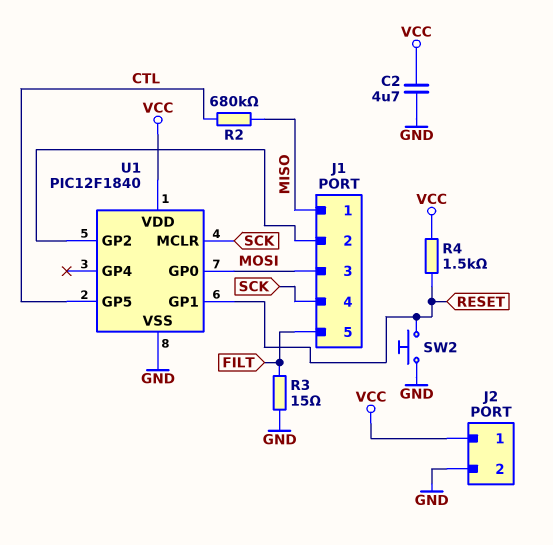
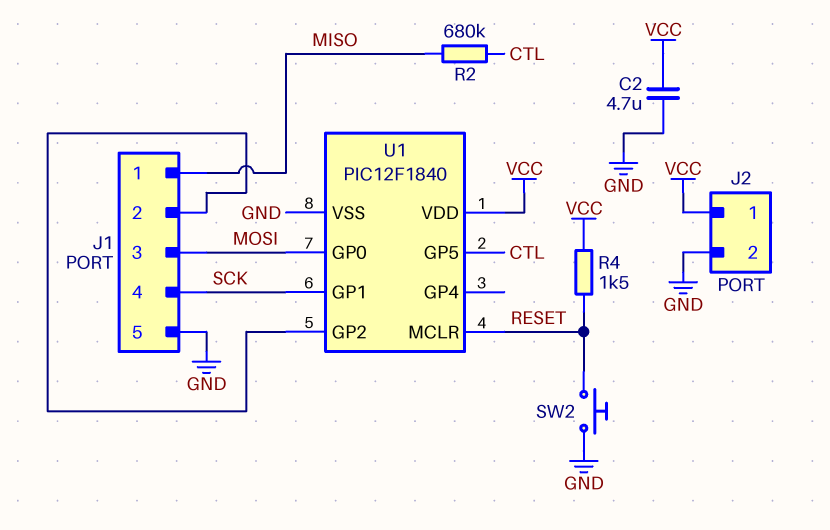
J1 pin 5: FILT -> GND
R3: 15 (FILT, GND) -> none
U1 pin GP1: RESET -> SCK
U1 pin MCLR: SCK -> RESET

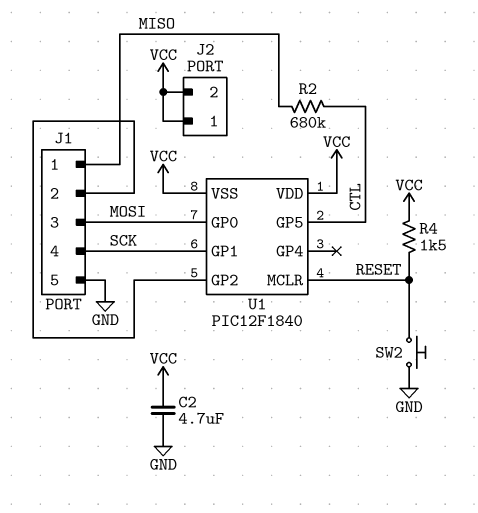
J2 pin 2: GND -> VCC
U1 pin VSS: GND -> VCC

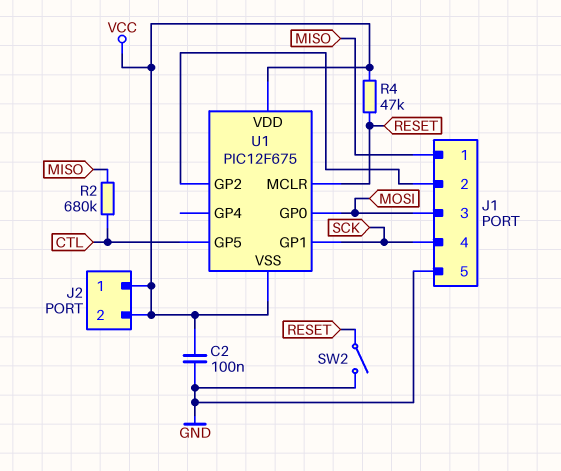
C2: 4.7uF (GND, VCC) -> 100nF (GND, VCC)
R4: 1.5k (RESET, VCC) -> 47k (RESET, VCC)
SW2: button (GND, RESET) -> switch (GND, RESET)
U1: PIC12F1840 -> PIC12F675

